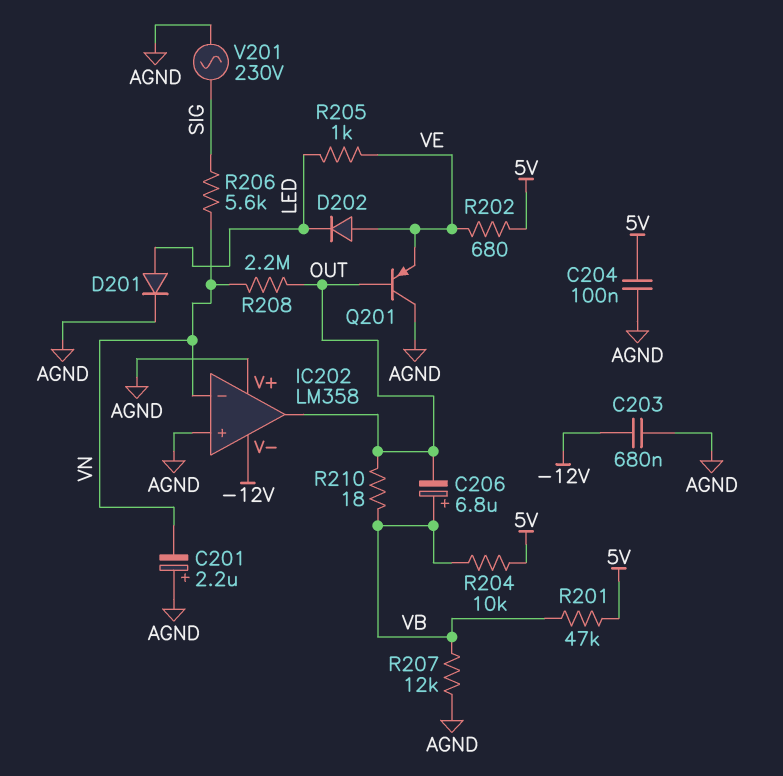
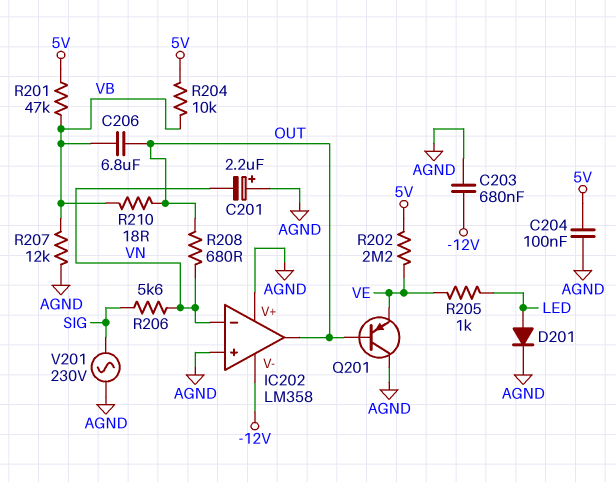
C206: 6.8uF (plus VB, minus OUT) -> 6.8uF (OUT, VB)
D202: diode (A VE, K LED) -> none
R202: 680 (5V, VE) -> 2.2M (5V, VE)
R208: 2.2M (OUT, VN) -> 680 (OUT, VN)

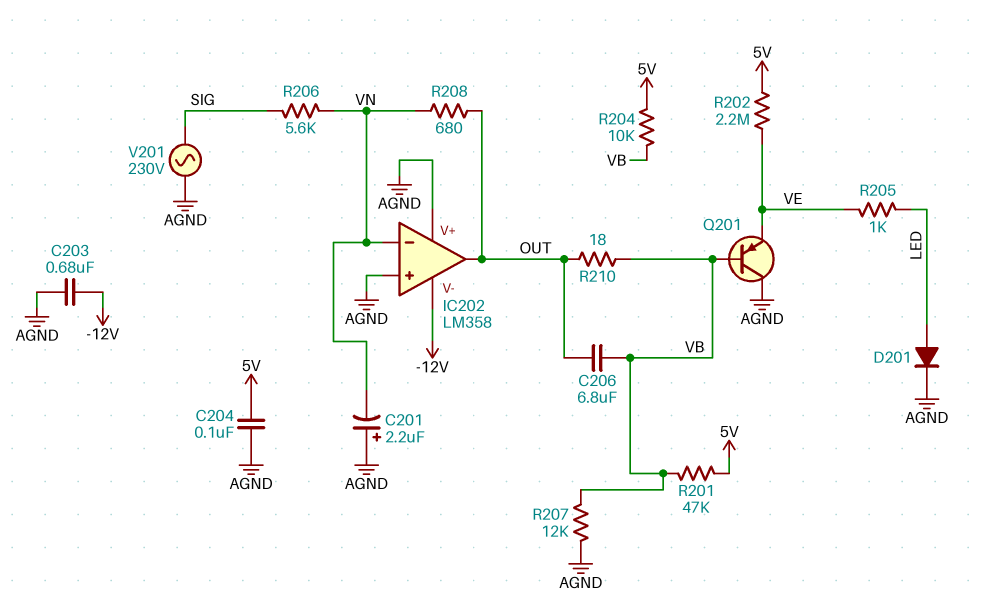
Q201: PNP (B OUT, C AGND, E VE) -> PNP (B VB, C AGND, E VE)

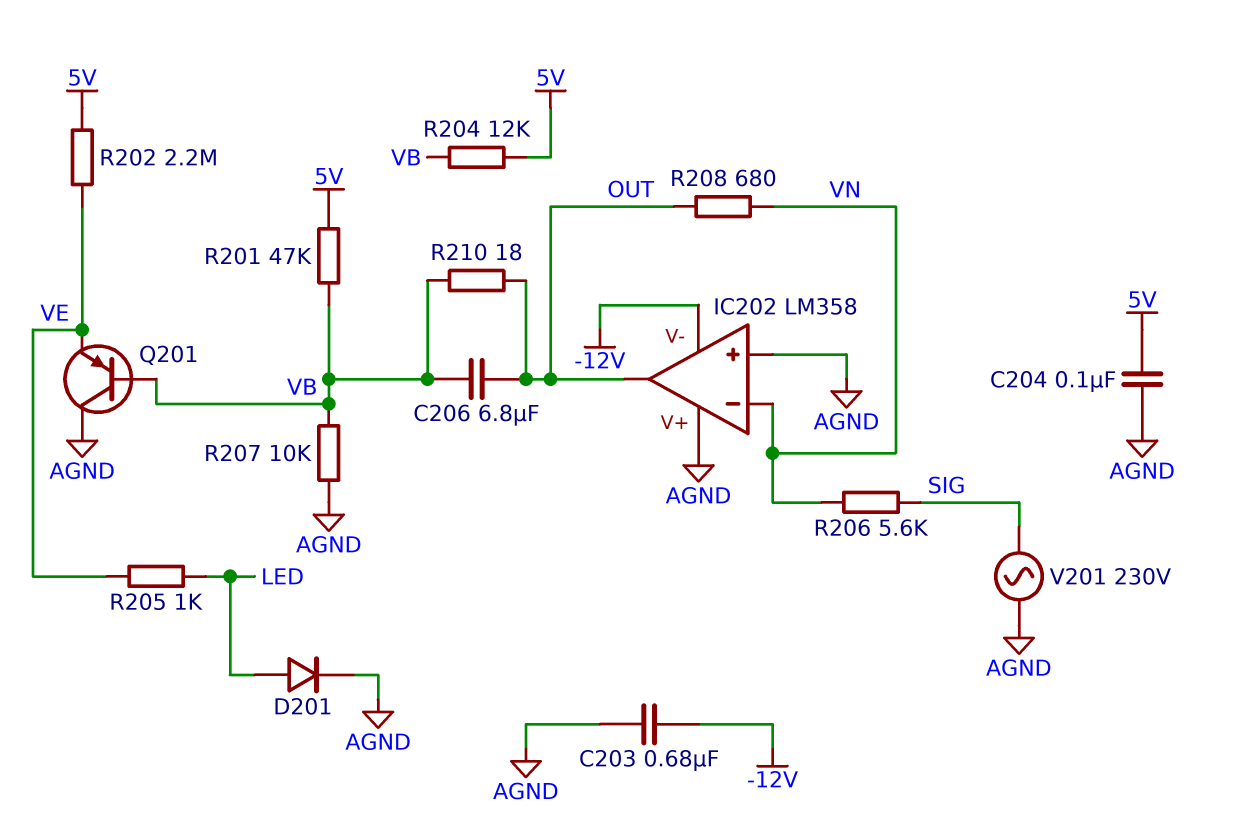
C201: 2.2uF (plus AGND, minus VN) -> none
R204: 10k (5V, VB) -> 12k (5V, VB)
R207: 12k (AGND, VB) -> 10k (AGND, VB)

